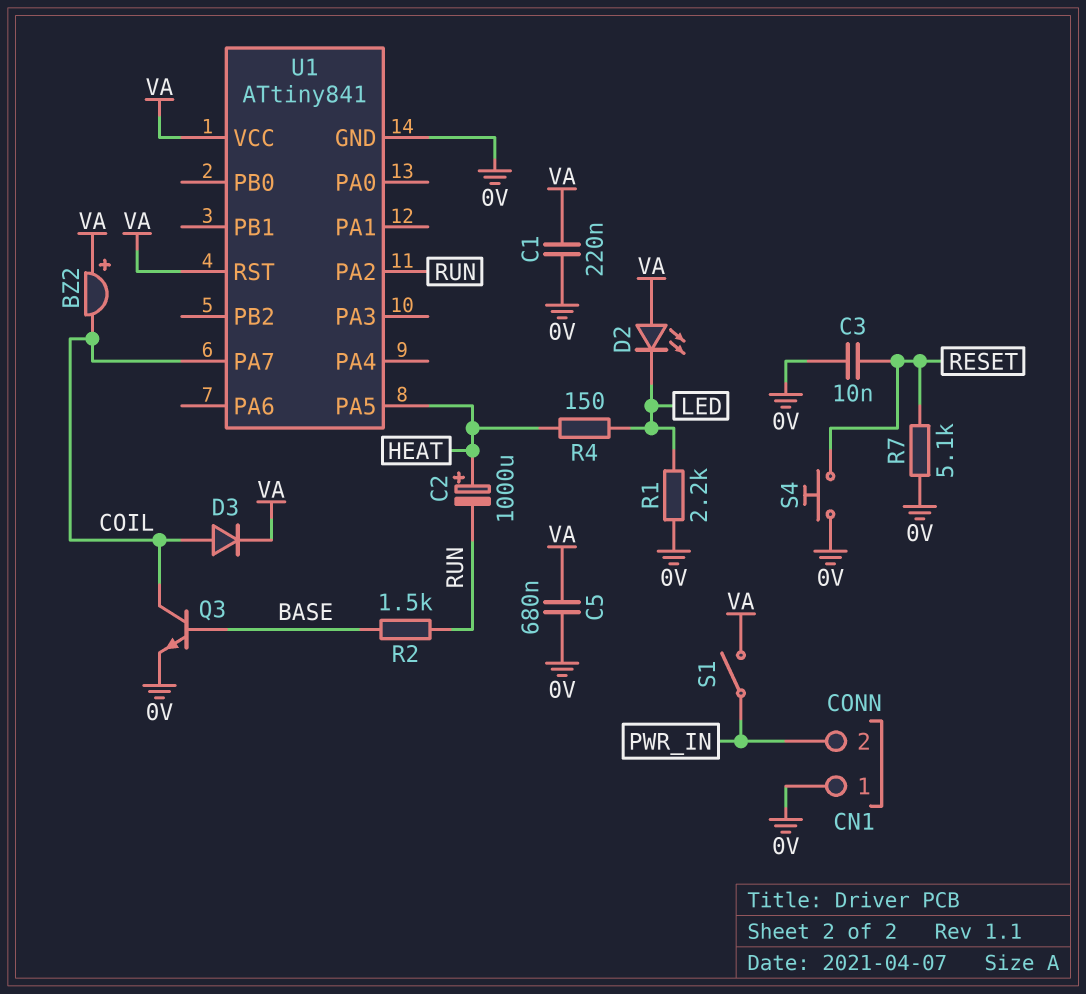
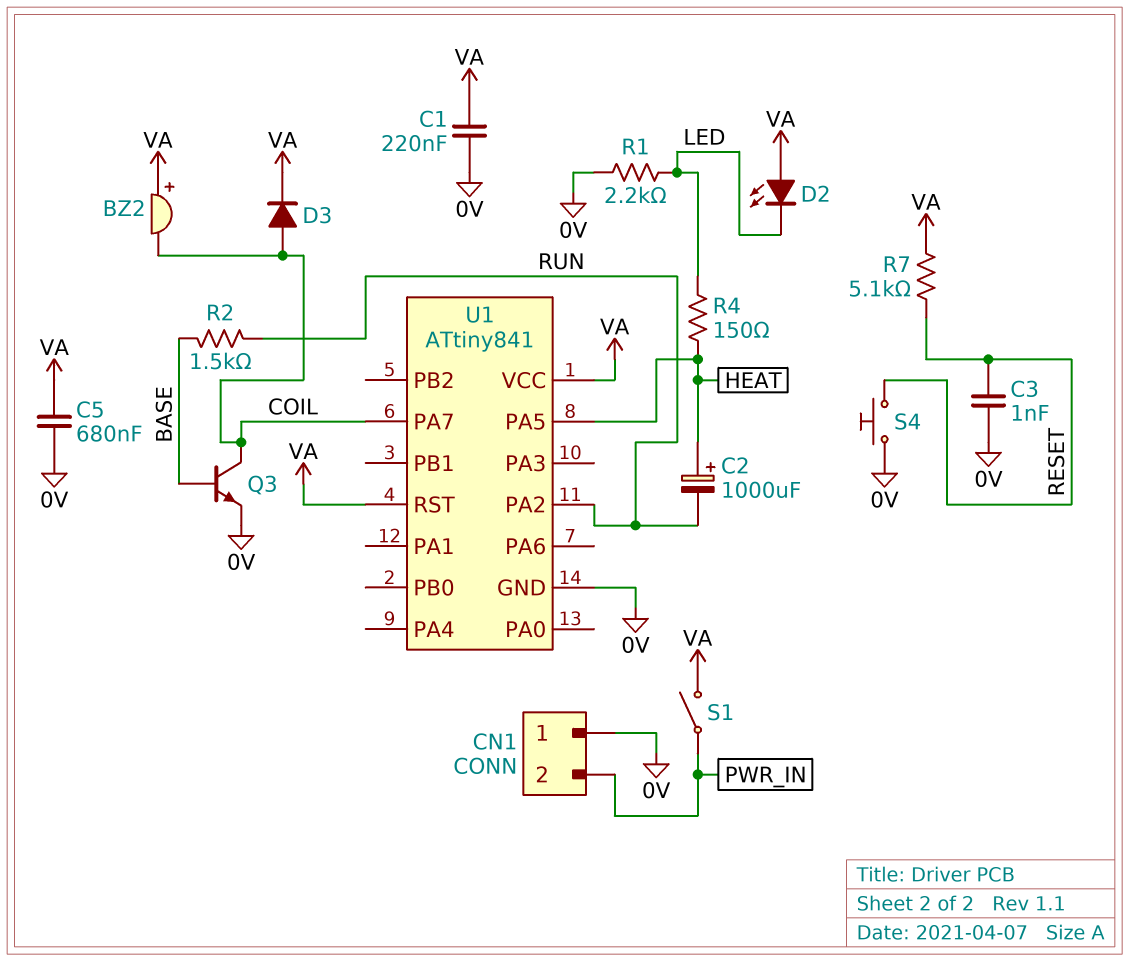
C3: 10nF (0V, RESET) -> 1nF (0V, RESET)
R7: 5.1k (0V, RESET) -> 5.1k (RESET, VA)

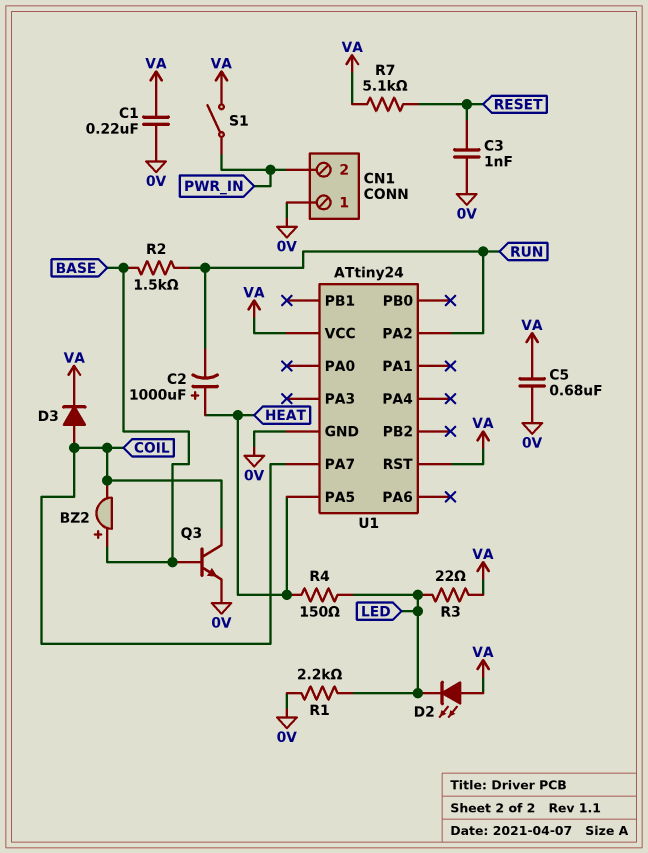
BZ2: buzzer (plus VA, minus COIL) -> buzzer (plus BASE, minus COIL)
R3: none -> 22 (LED, VA)
S4: button (0V, RESET) -> none
U1: ATtiny841 -> ATtiny24

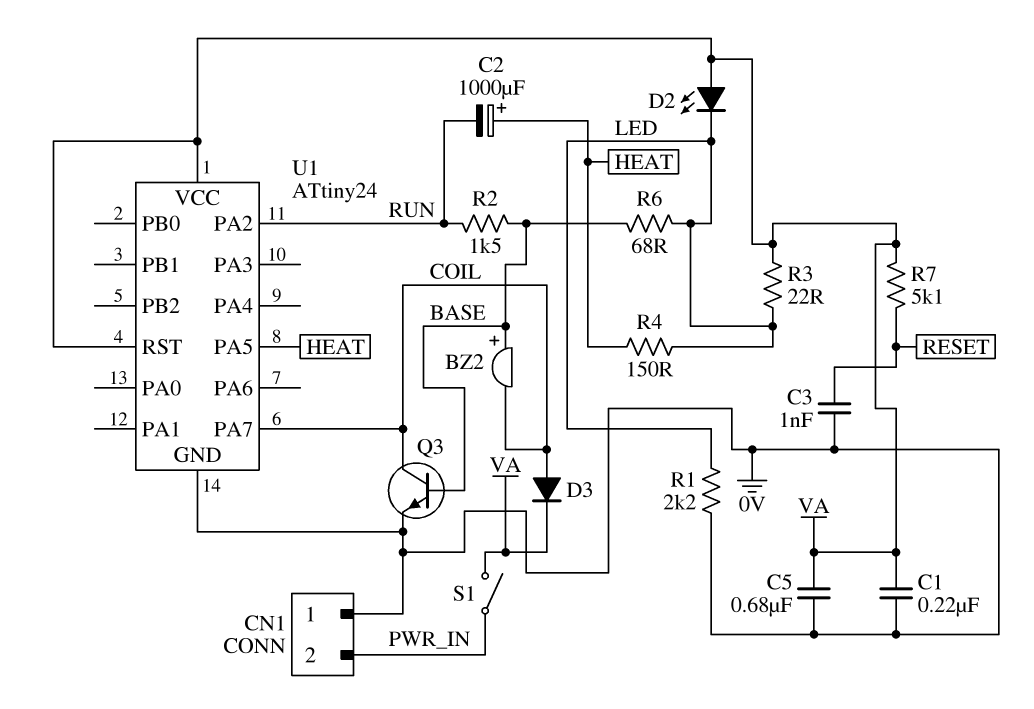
R6: none -> 68 (BASE, LED)

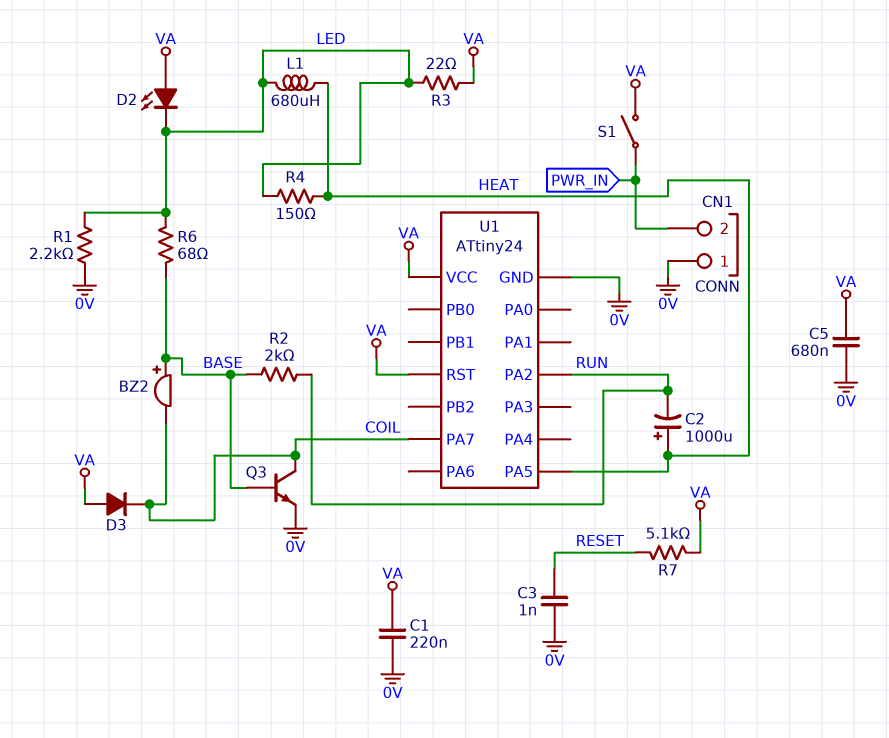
D3: diode (A COIL, K VA) -> diode (A VA, K COIL)
L1: none -> 680uH (HEAT, LED)
R2: 1.5k (BASE, RUN) -> 2k (BASE, RUN)

